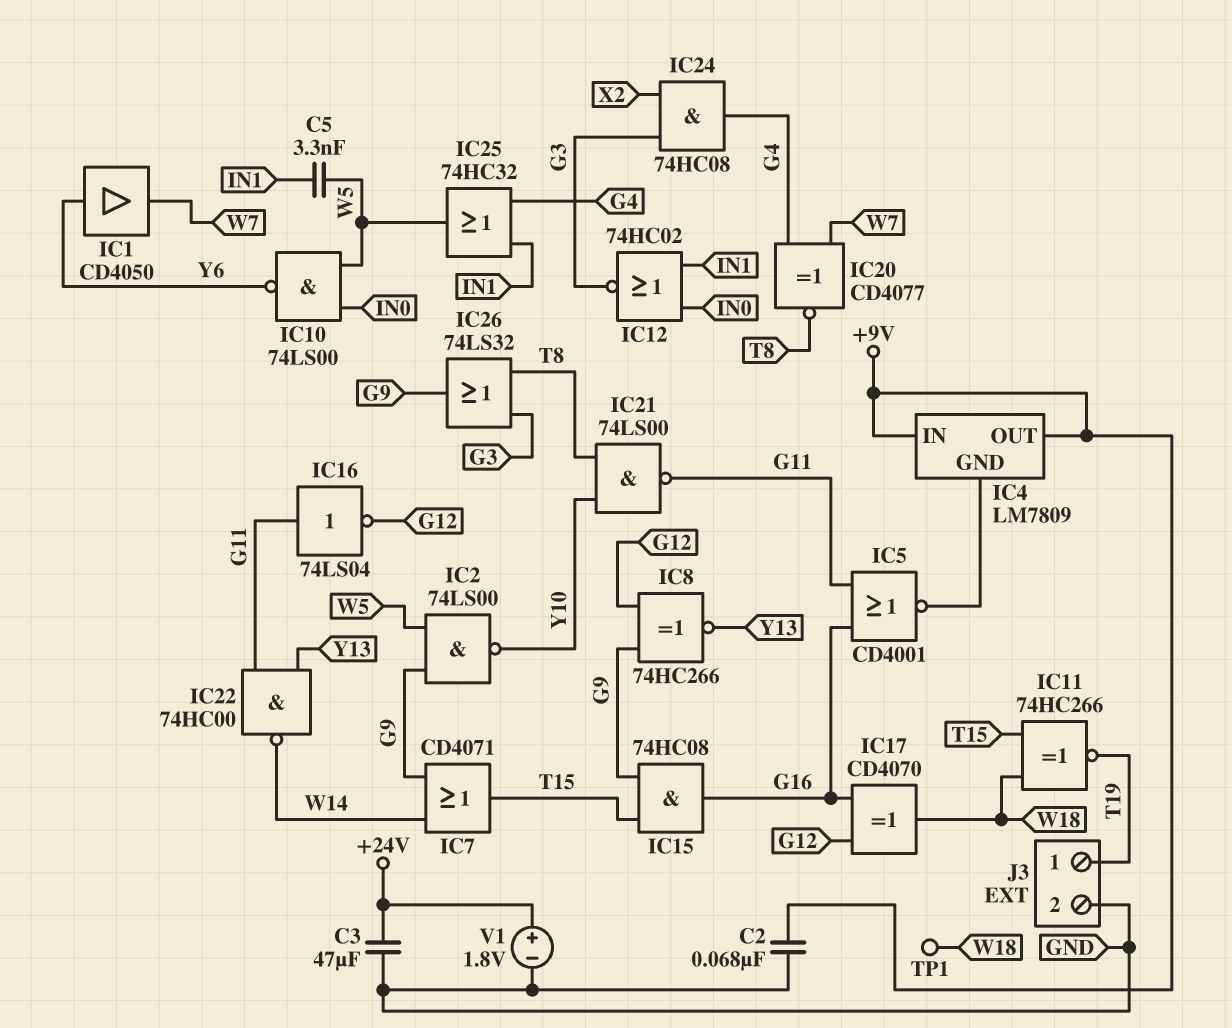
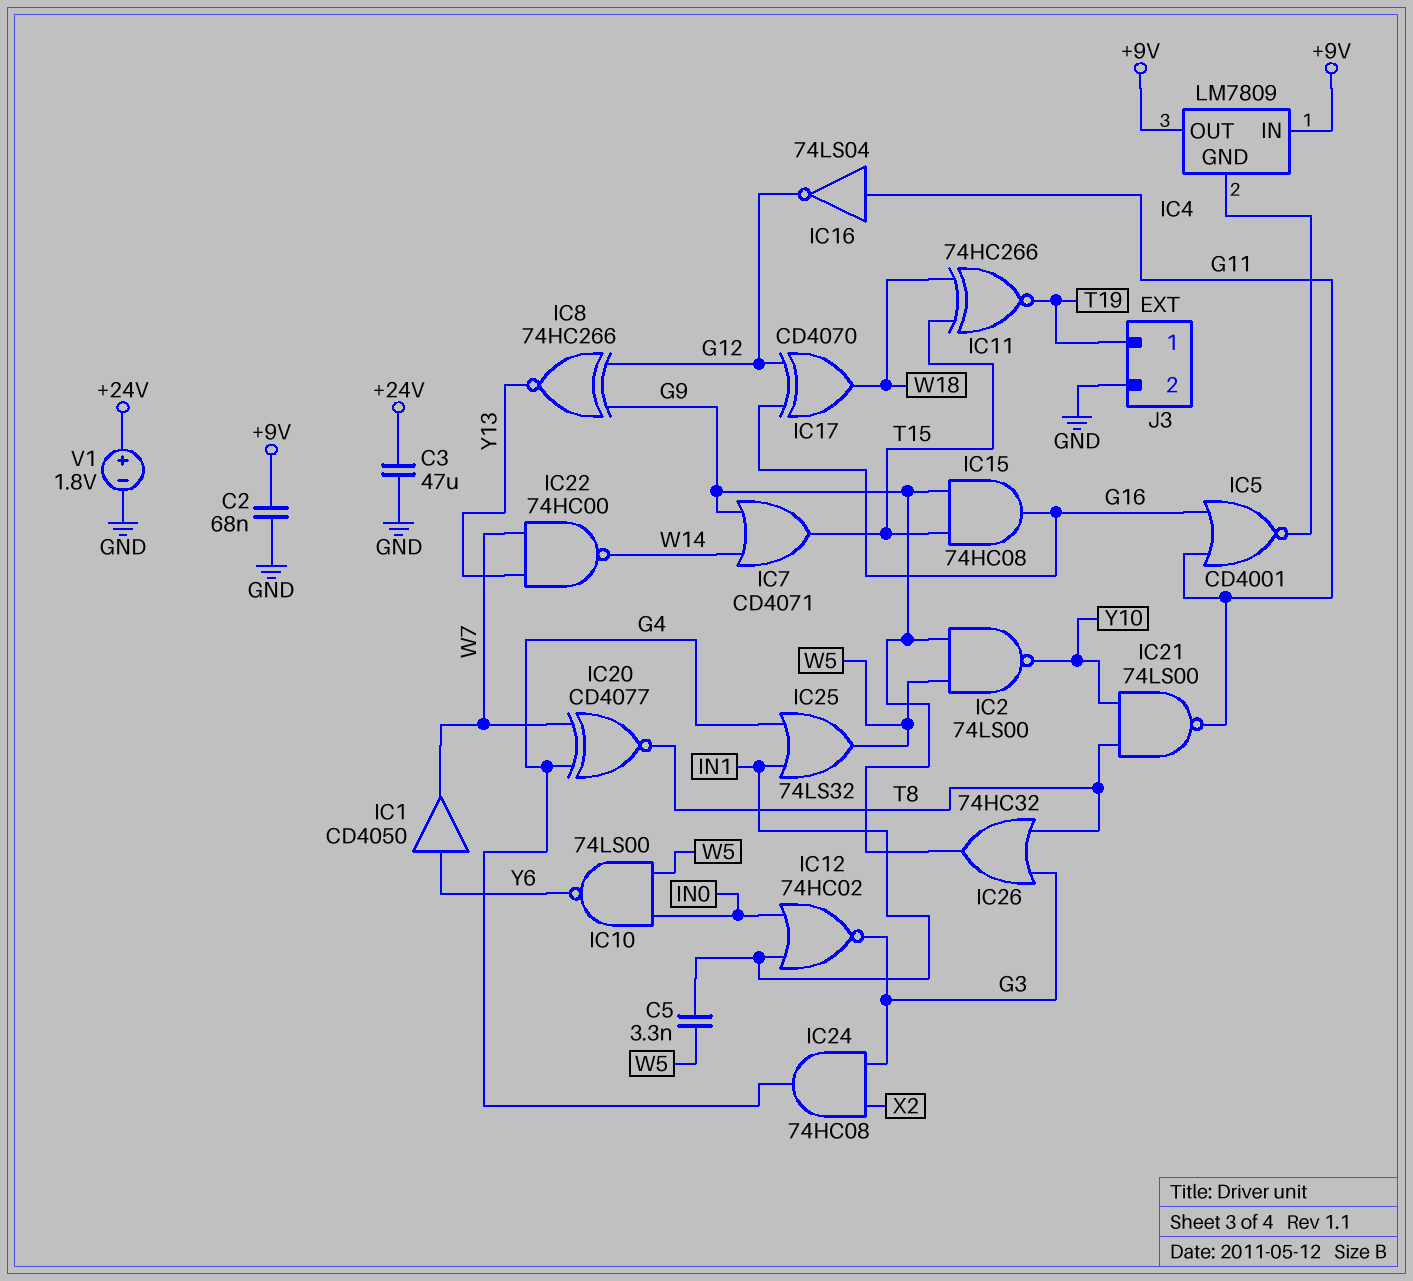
IC22: NAND 74HC00 (in G11, in Y13, out W14) -> NAND 74HC00 (in W7, in Y13, out W14)
IC25: OR 74HC32 (in G4, in IN1, out W5) -> OR 74LS32 (in G4, in IN1, out W5)
IC26: OR 74LS32 (in G3, in T8, out G9) -> OR 74HC32 (in G3, in T8, out G9)
TP1: test point (W18) -> none

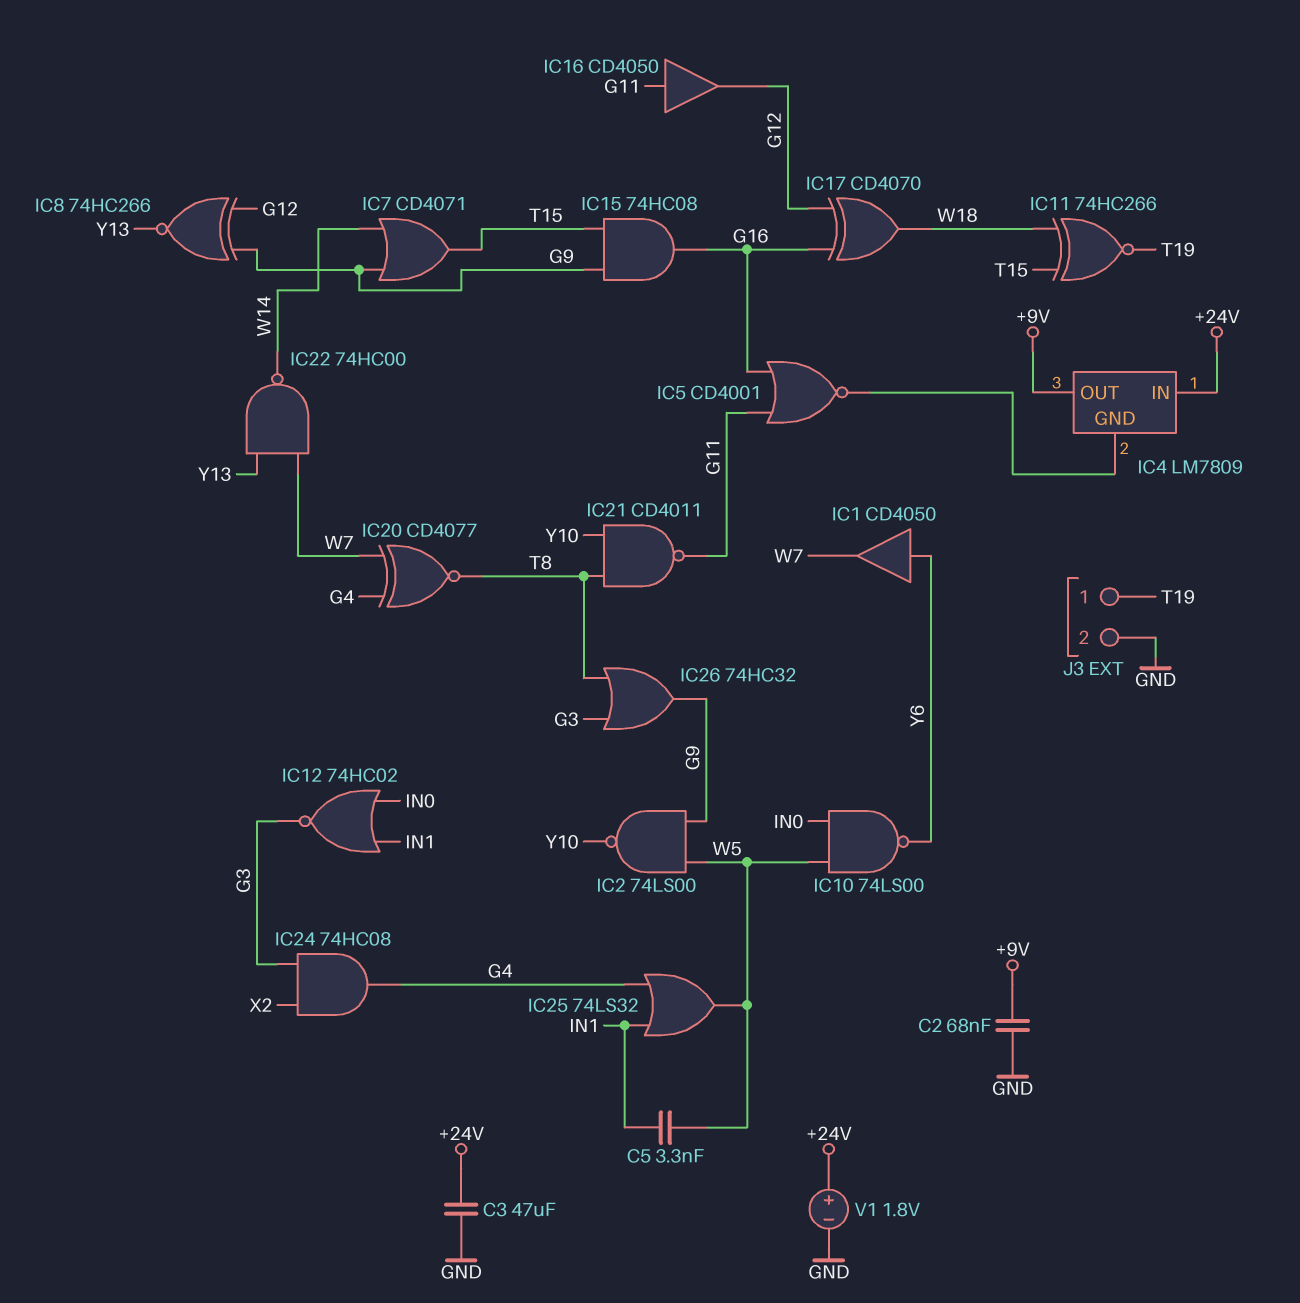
IC4 pin IN: +9V -> +24V
IC16: NOT 74LS04 (in G11, out G12) -> buffer CD4050 (in G11, out G12)
IC21: NAND 74LS00 (in T8, in Y10, out G11) -> NAND CD4011 (in T8, in Y10, out G11)

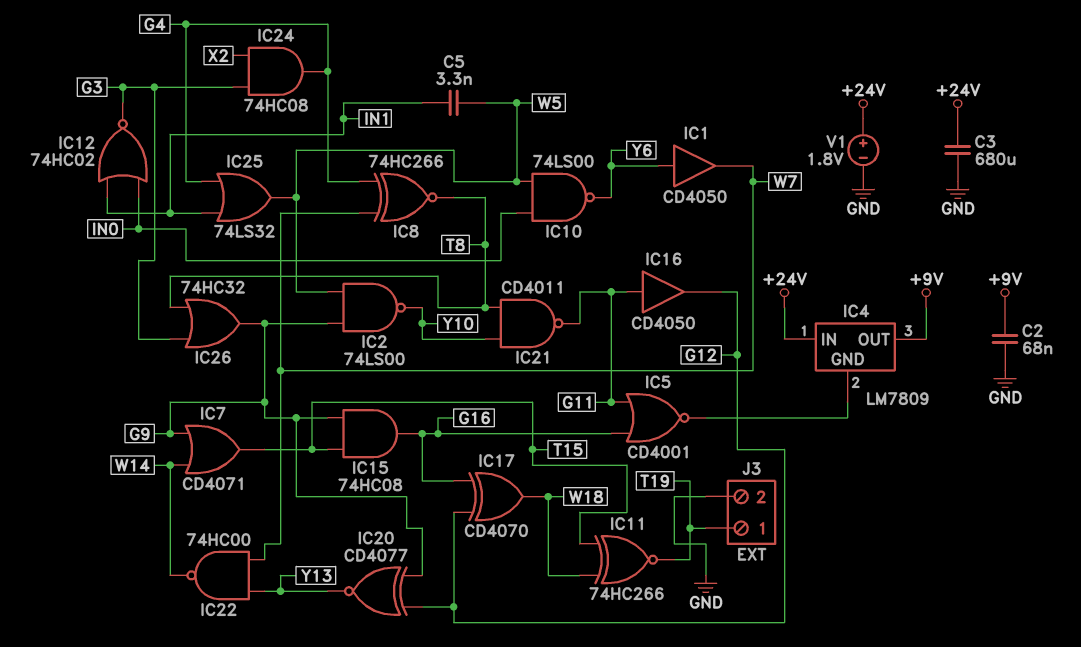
C3: 47uF (+24V, GND) -> 680uF (+24V, GND)
IC8: XNOR 74HC266 (in G9, in G12, out Y13) -> XNOR 74HC266 (in G4, in W7, out T8)
IC20: XNOR CD4077 (in G4, in W7, out T8) -> XNOR CD4077 (in G9, in G12, out Y13)

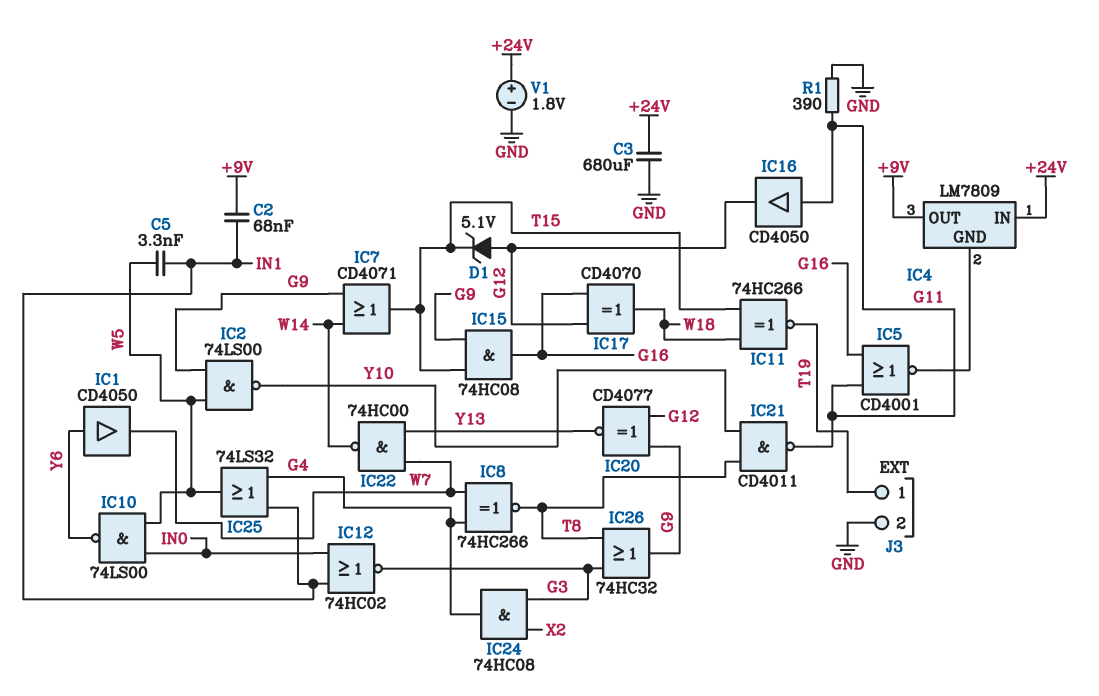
C2: 68nF (+9V, GND) -> 68nF (+9V, IN1)
D1: none -> zener 5.1V (A G12, K T15)
R1: none -> 390 (G11, GND)

